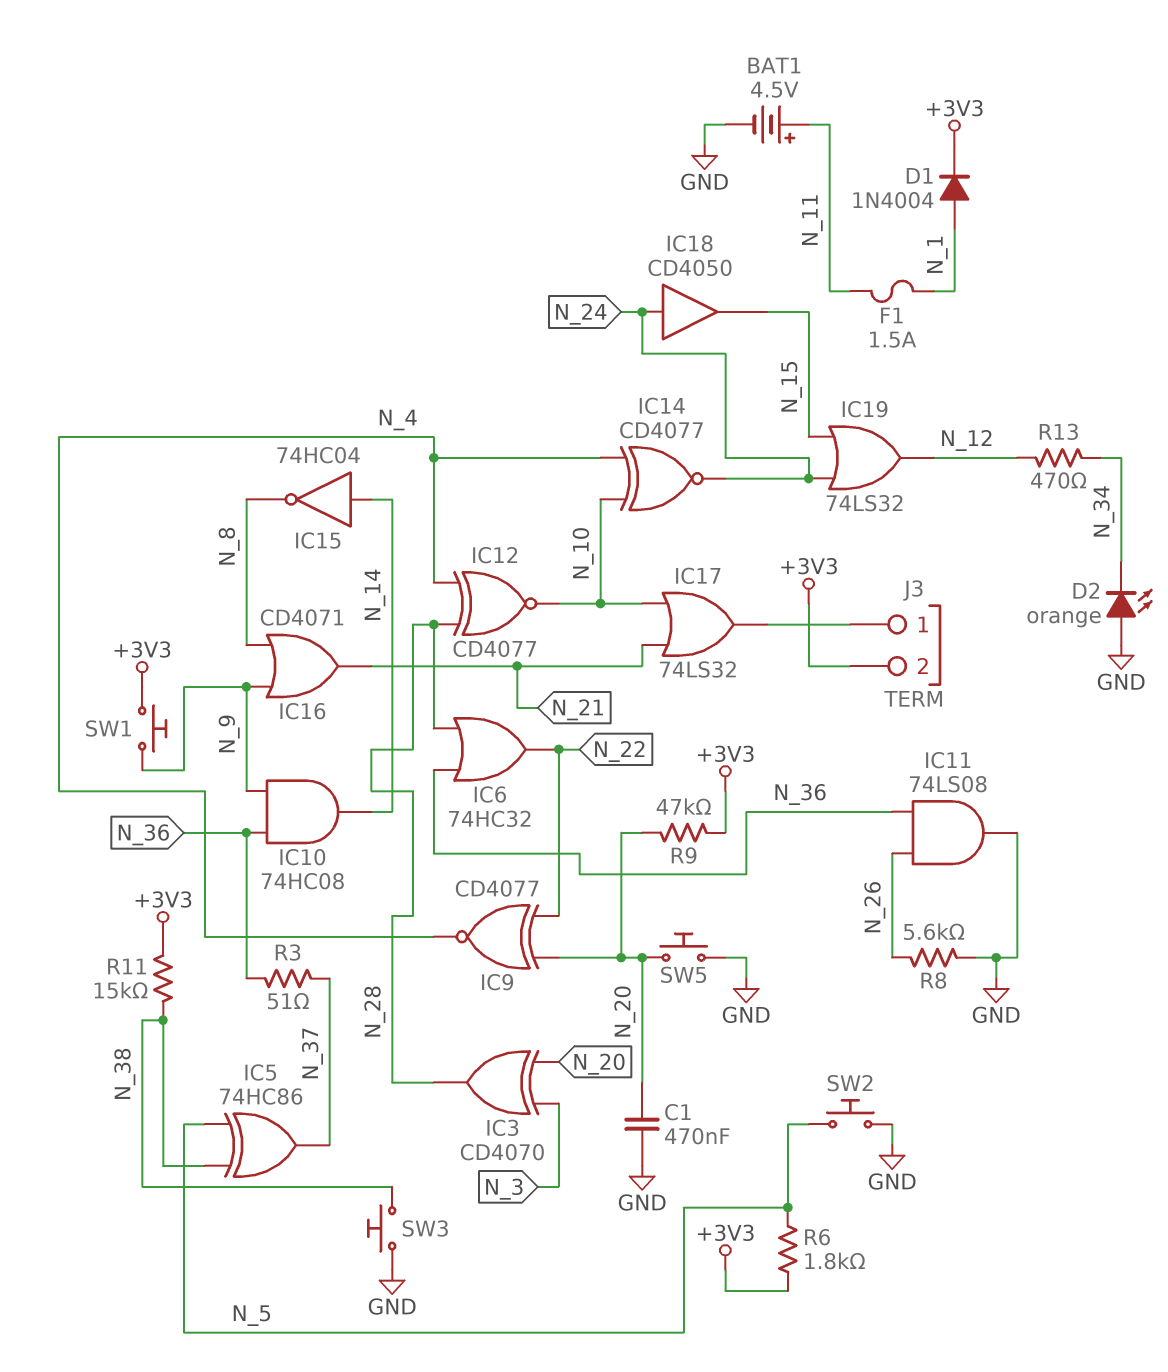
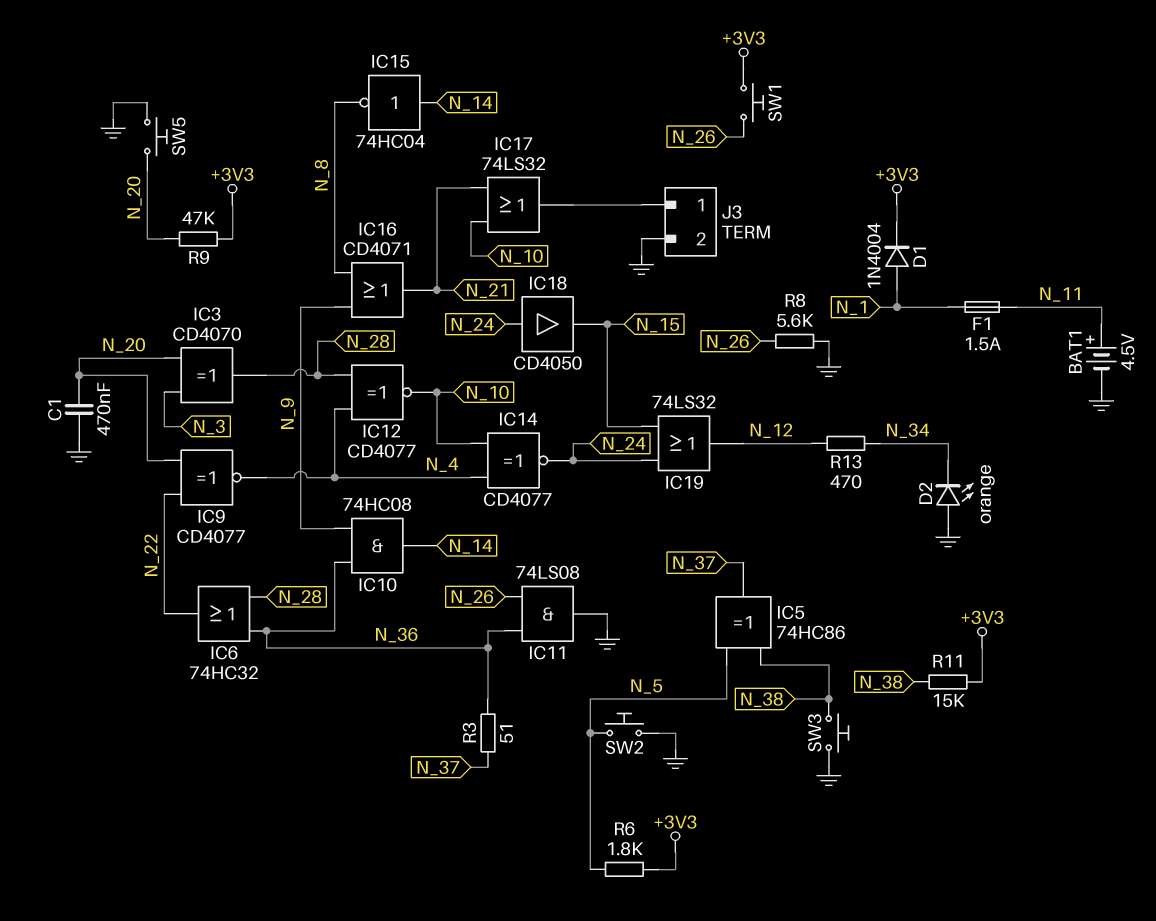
J3 pin 2: +3V3 -> GND
SW1: button (+3V3, N_9) -> button (+3V3, N_26)

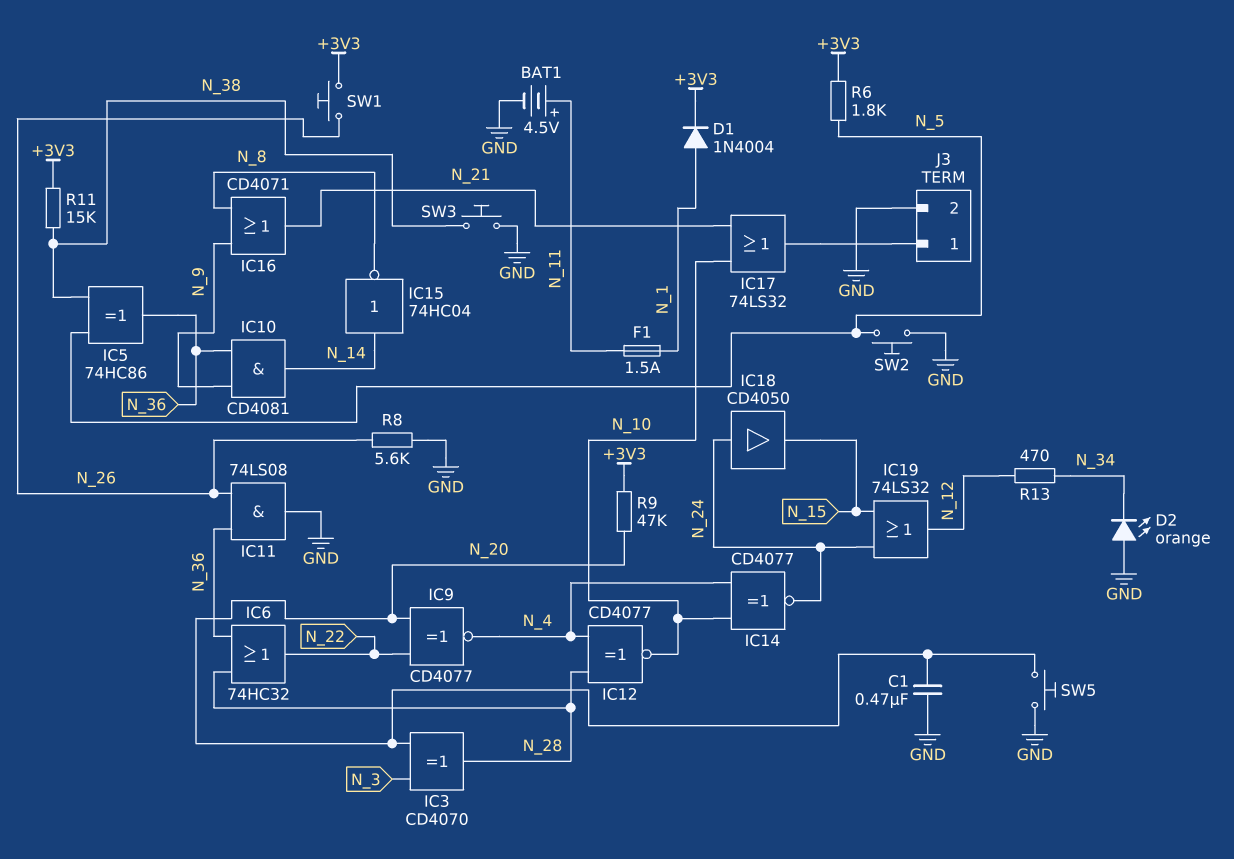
IC5: XOR 74HC86 (in N_5, in N_38, out N_37) -> XOR 74HC86 (in N_5, in N_38, out N_36)
IC10: AND 74HC08 (in N_9, in N_36, out N_14) -> AND CD4081 (in N_9, in N_36, out N_14)
R3: 51 (N_36, N_37) -> none

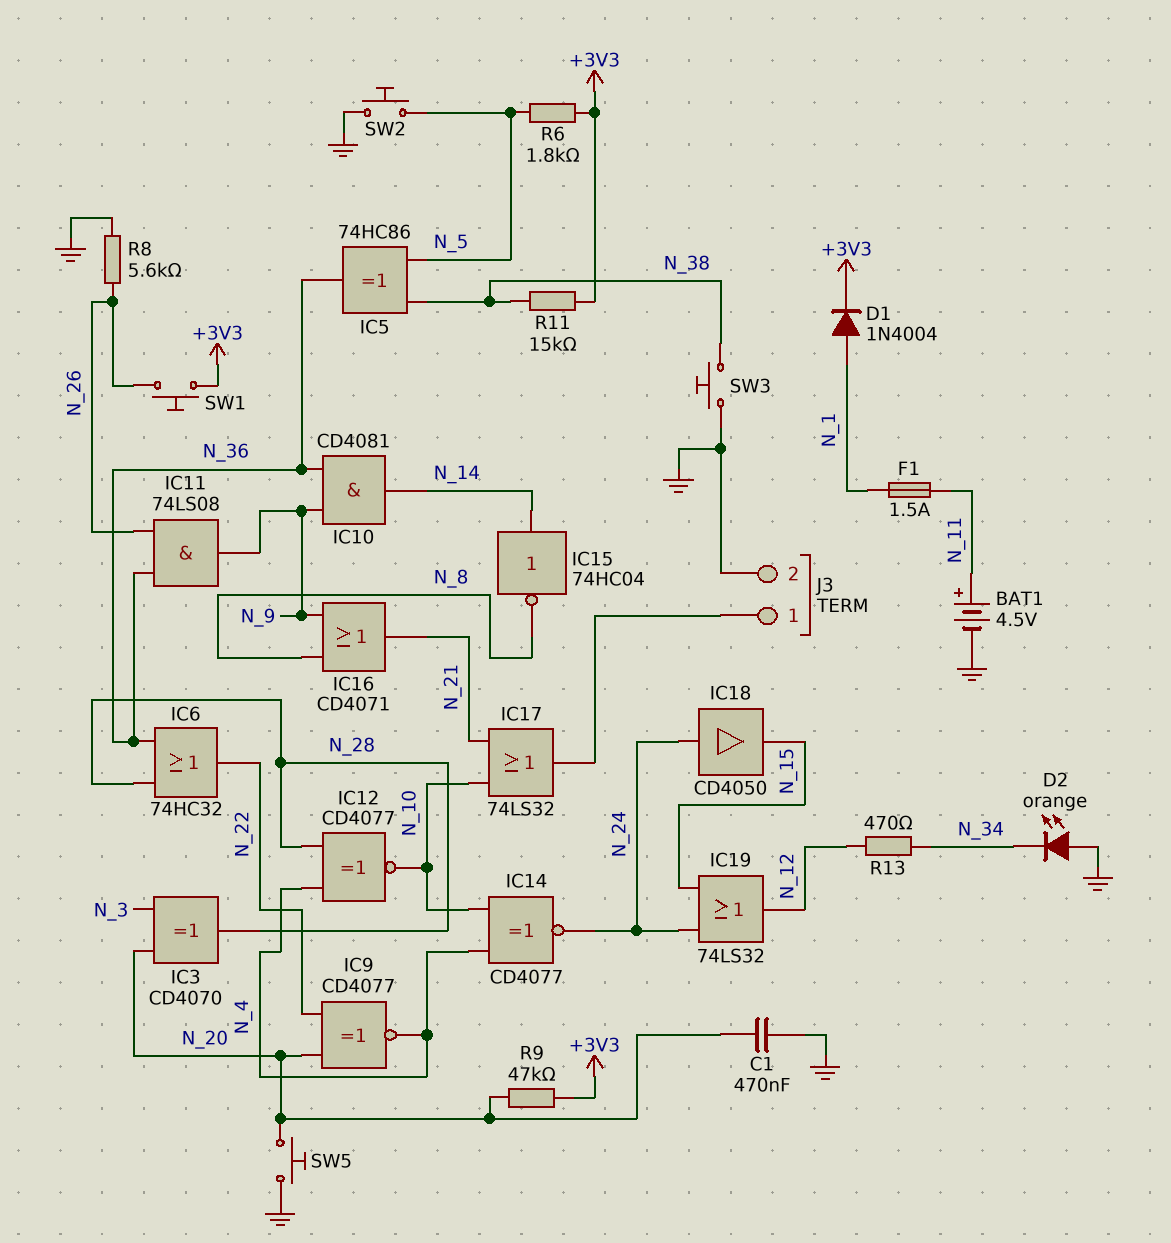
IC11: AND 74LS08 (in N_26, in N_36, out GND) -> AND 74LS08 (in N_26, in N_36, out N_9)

